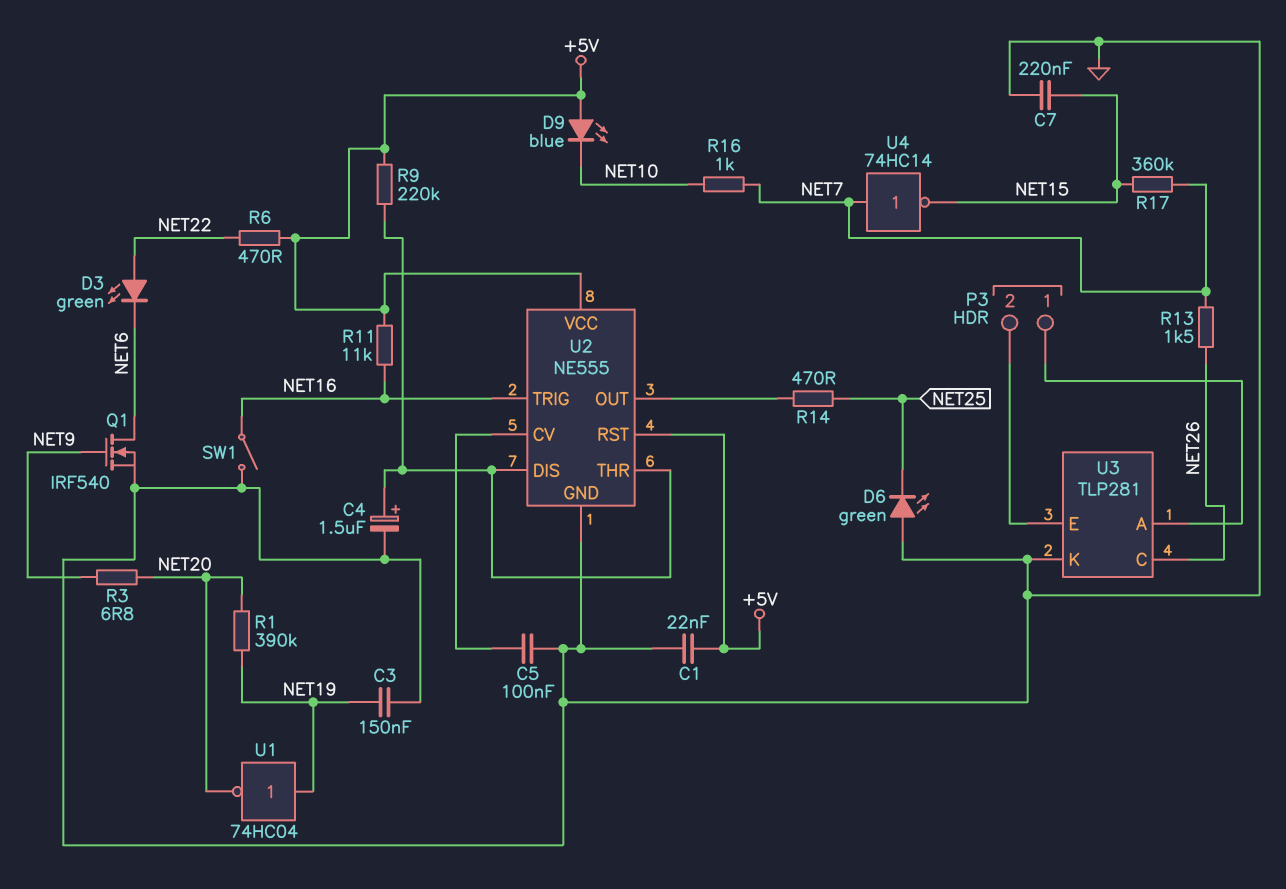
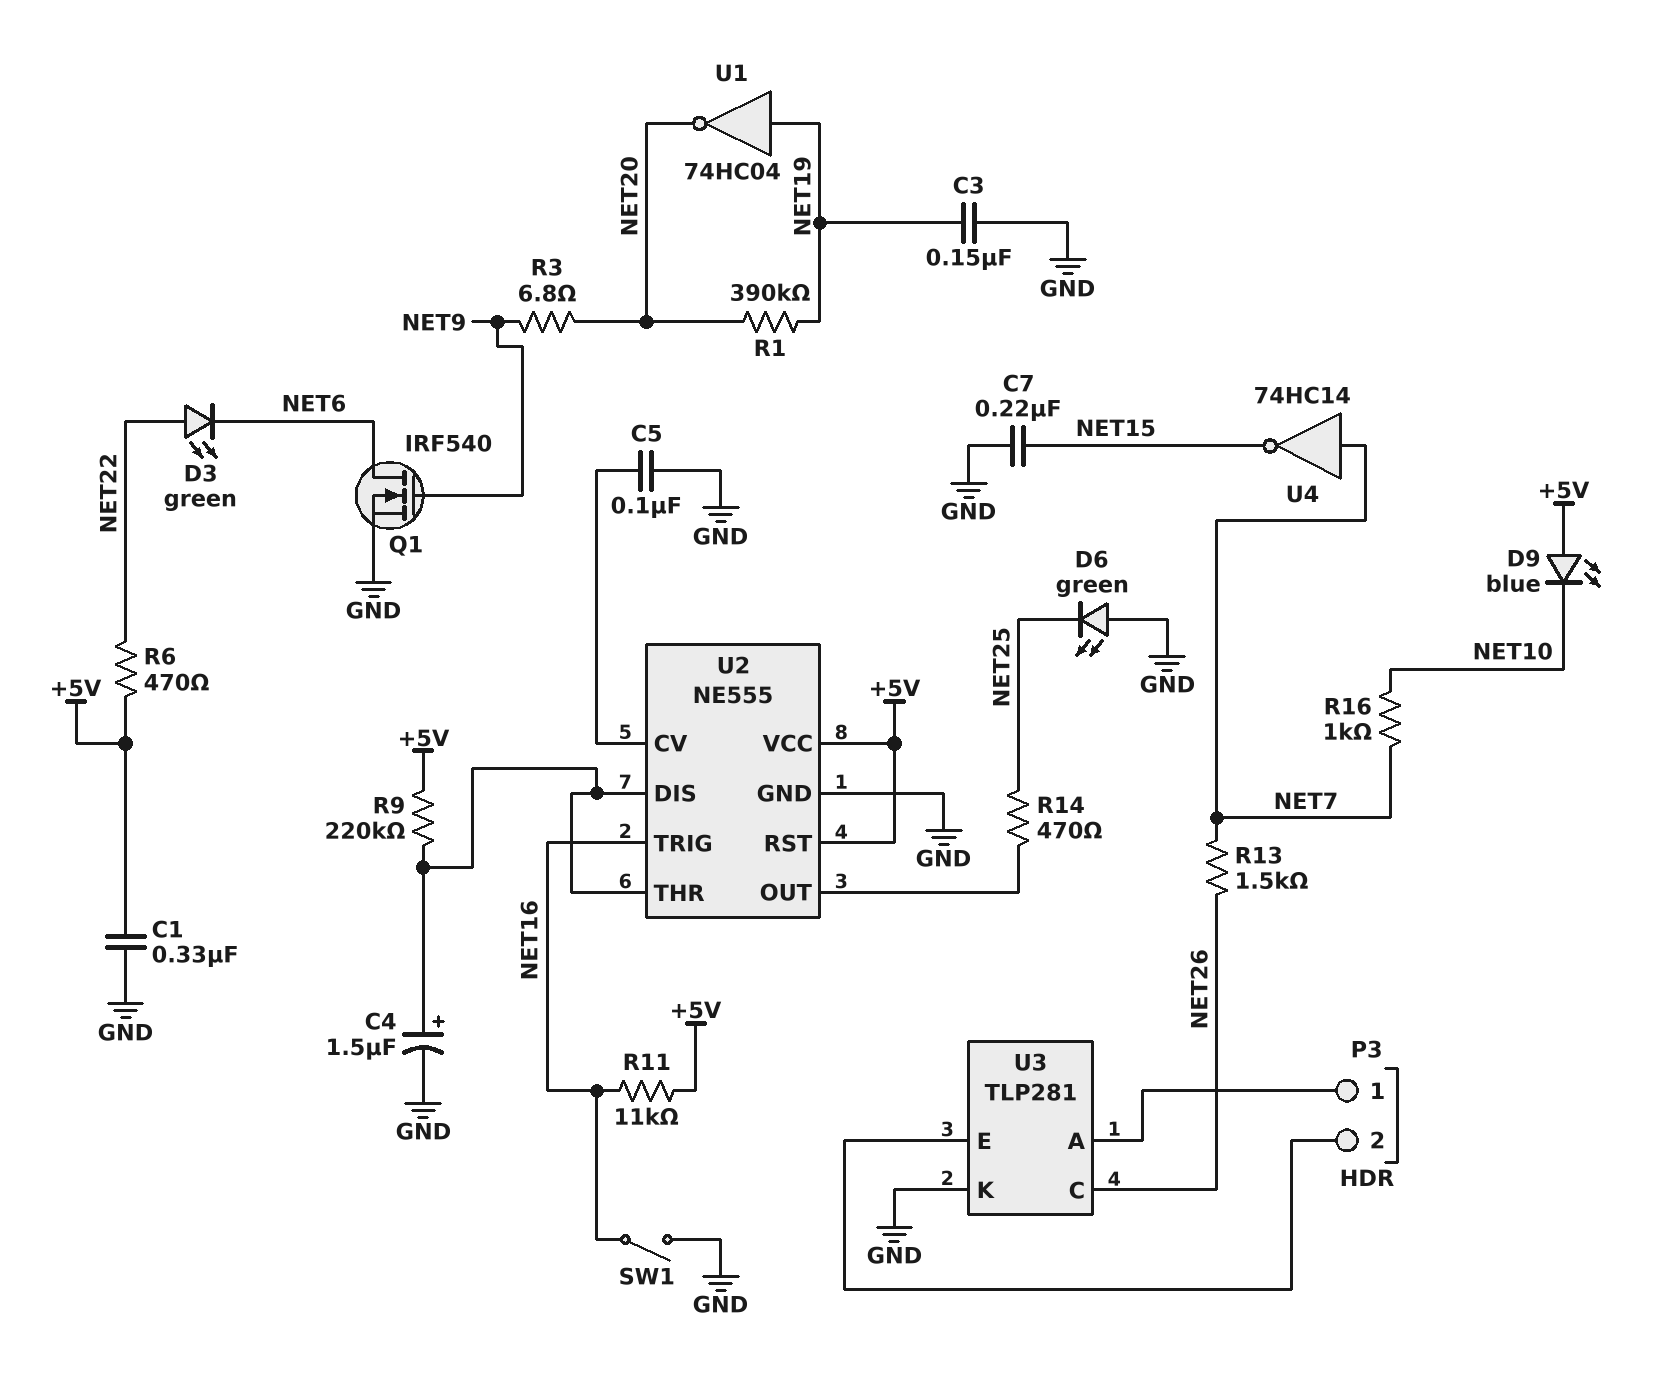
C1: 22nF (+5V, GND) -> 330nF (+5V, GND)
R17: 360k (NET7, NET15) -> none

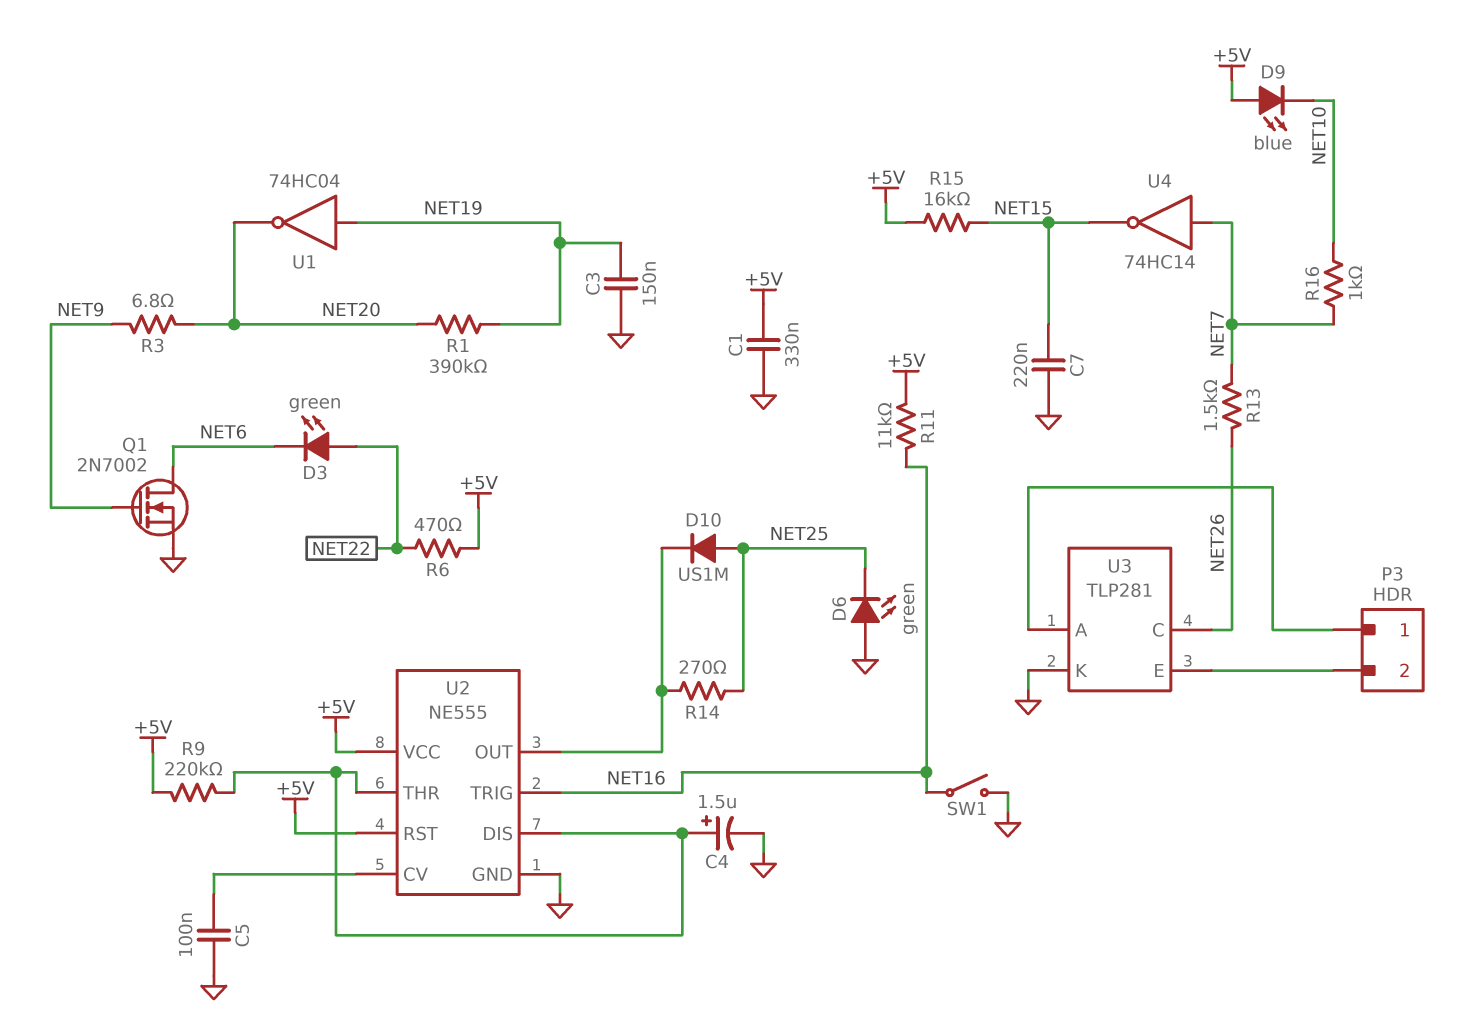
D10: none -> diode US1M (A NET25, K U2/OUT)
Q1: NMOS IRF540 (G NET9, D NET6, S GND) -> NMOS 2N7002 (G NET9, D NET6, S GND)
R14: 470 (NET25, U2/OUT) -> 270 (NET25, U2/OUT)
R15: none -> 16k (+5V, NET15)

